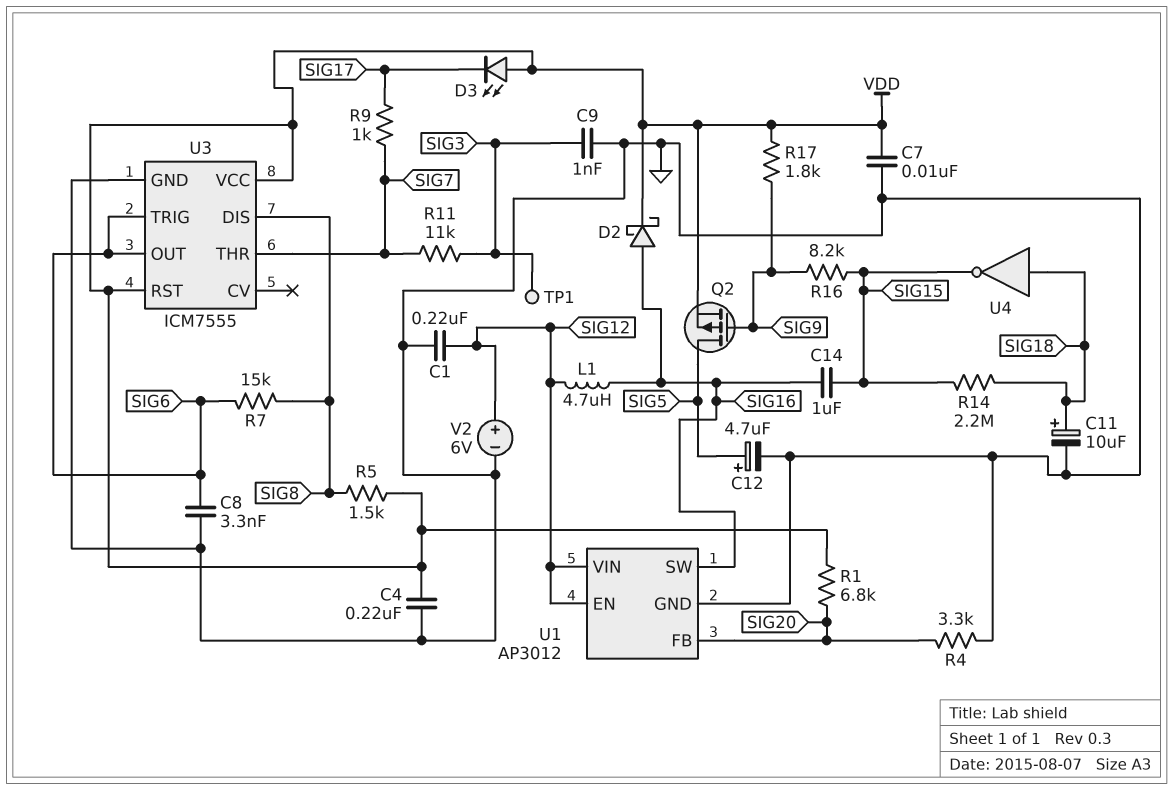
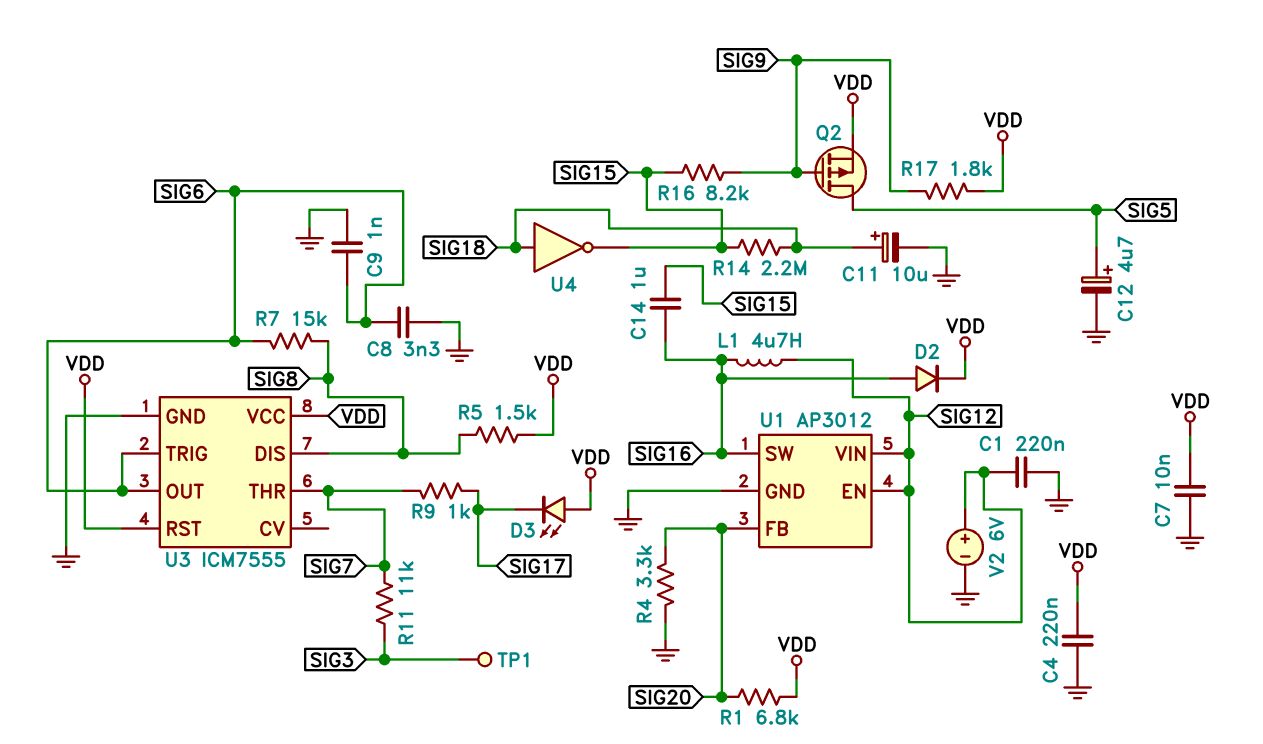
C9: 1nF (GND, SIG3) -> 1nF (GND, SIG6)
D2: schottky (A SIG16, K VDD) -> diode (A SIG16, K VDD)

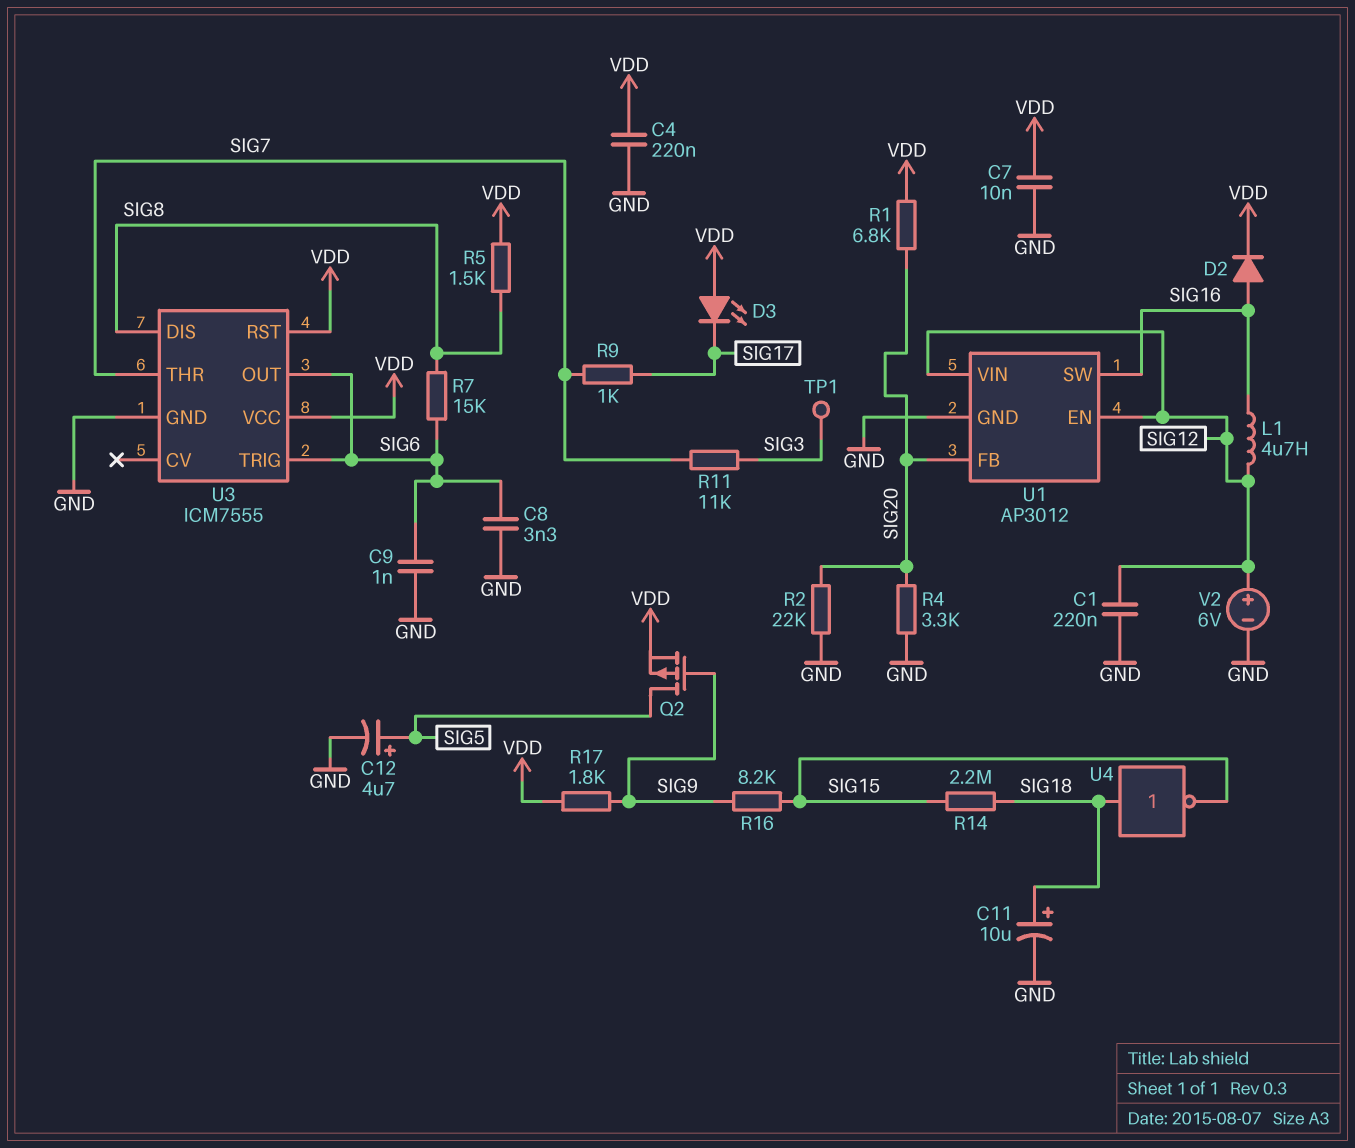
C14: 1uF (SIG15, SIG16) -> none
R2: none -> 22k (GND, SIG20)

